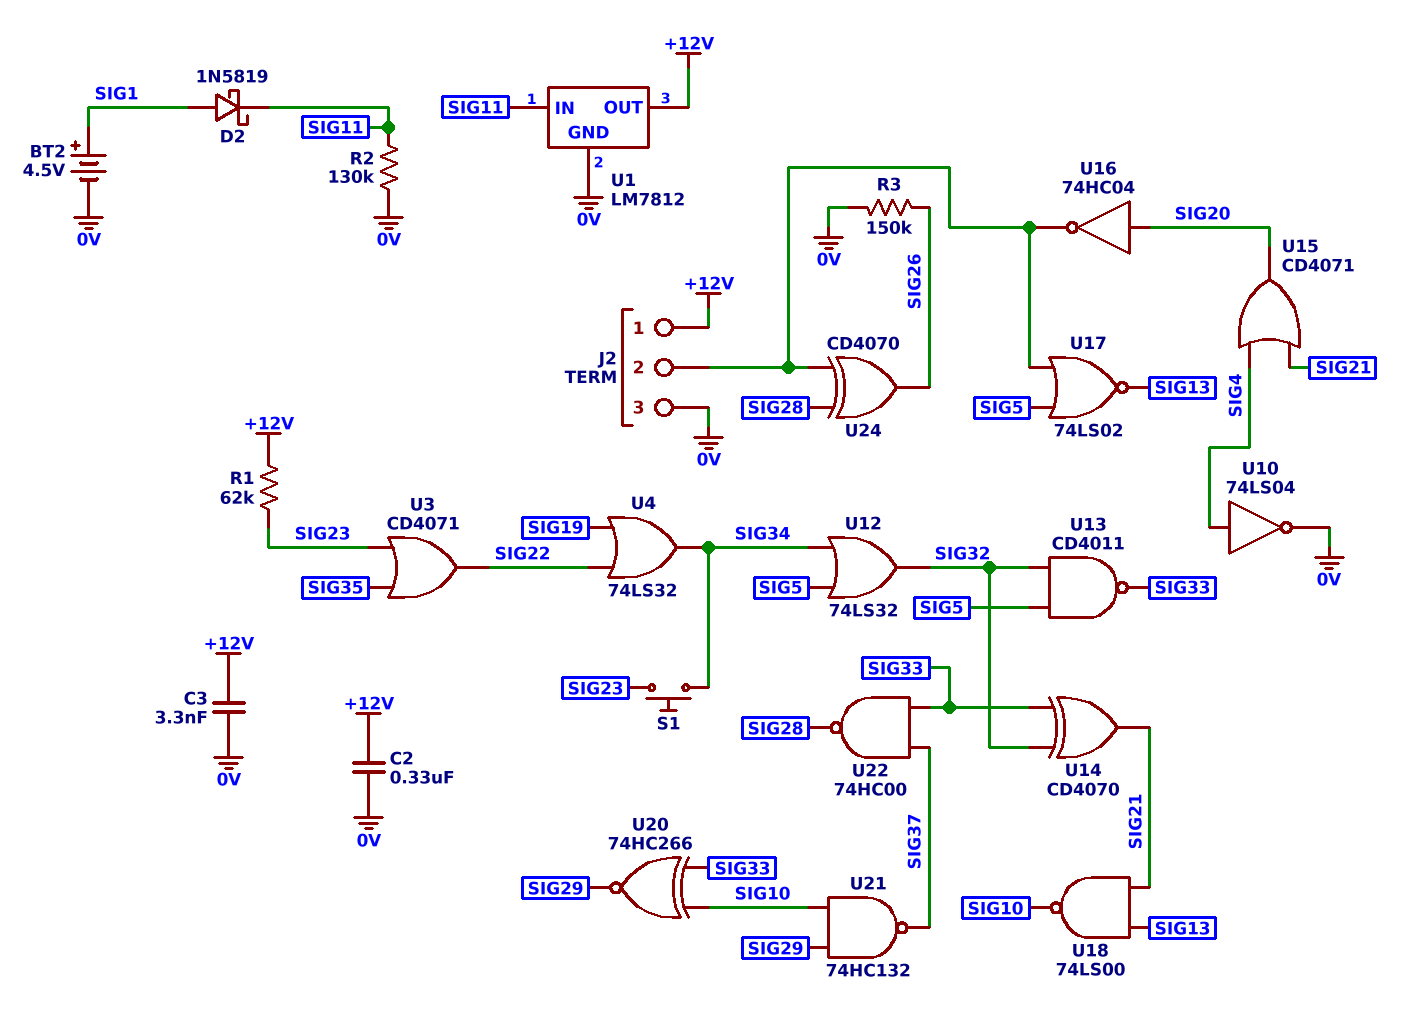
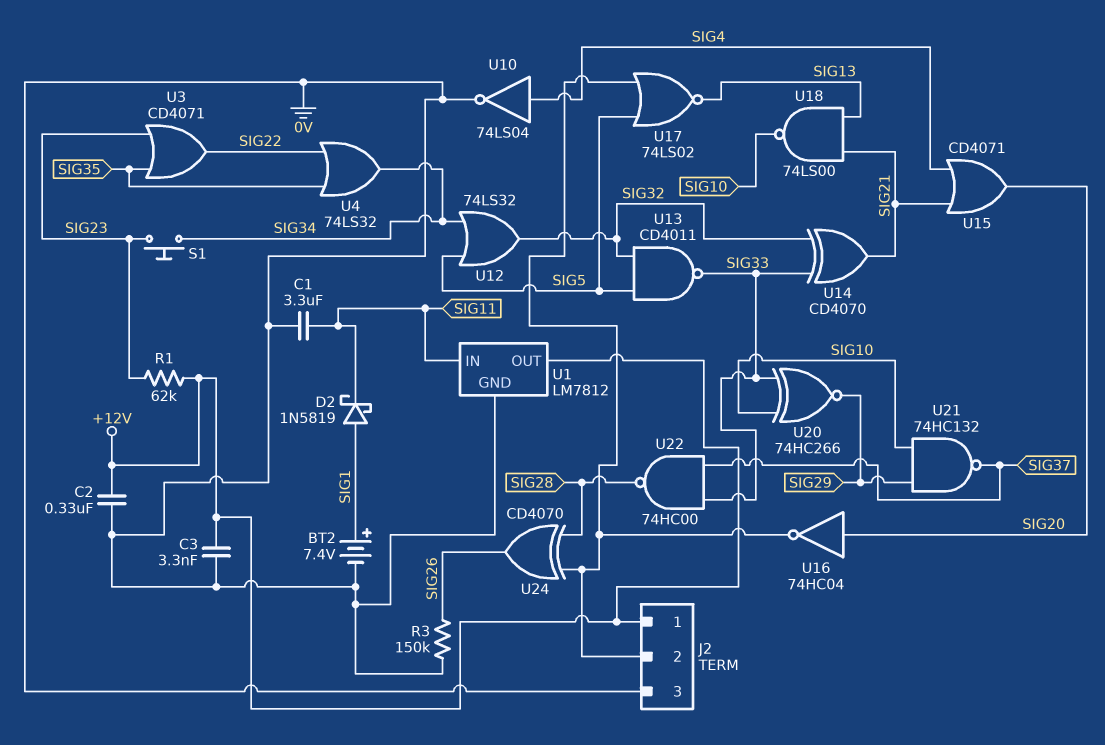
BT2: 4.5V (plus SIG1, minus 0V) -> 7.4V (plus SIG1, minus 0V)
C1: none -> 3.3uF (0V, SIG11)
R2: 130k (0V, SIG11) -> none
U4: OR 74LS32 (in SIG19, in SIG22, out SIG34) -> OR 74LS32 (in SIG22, in SIG35, out SIG34)

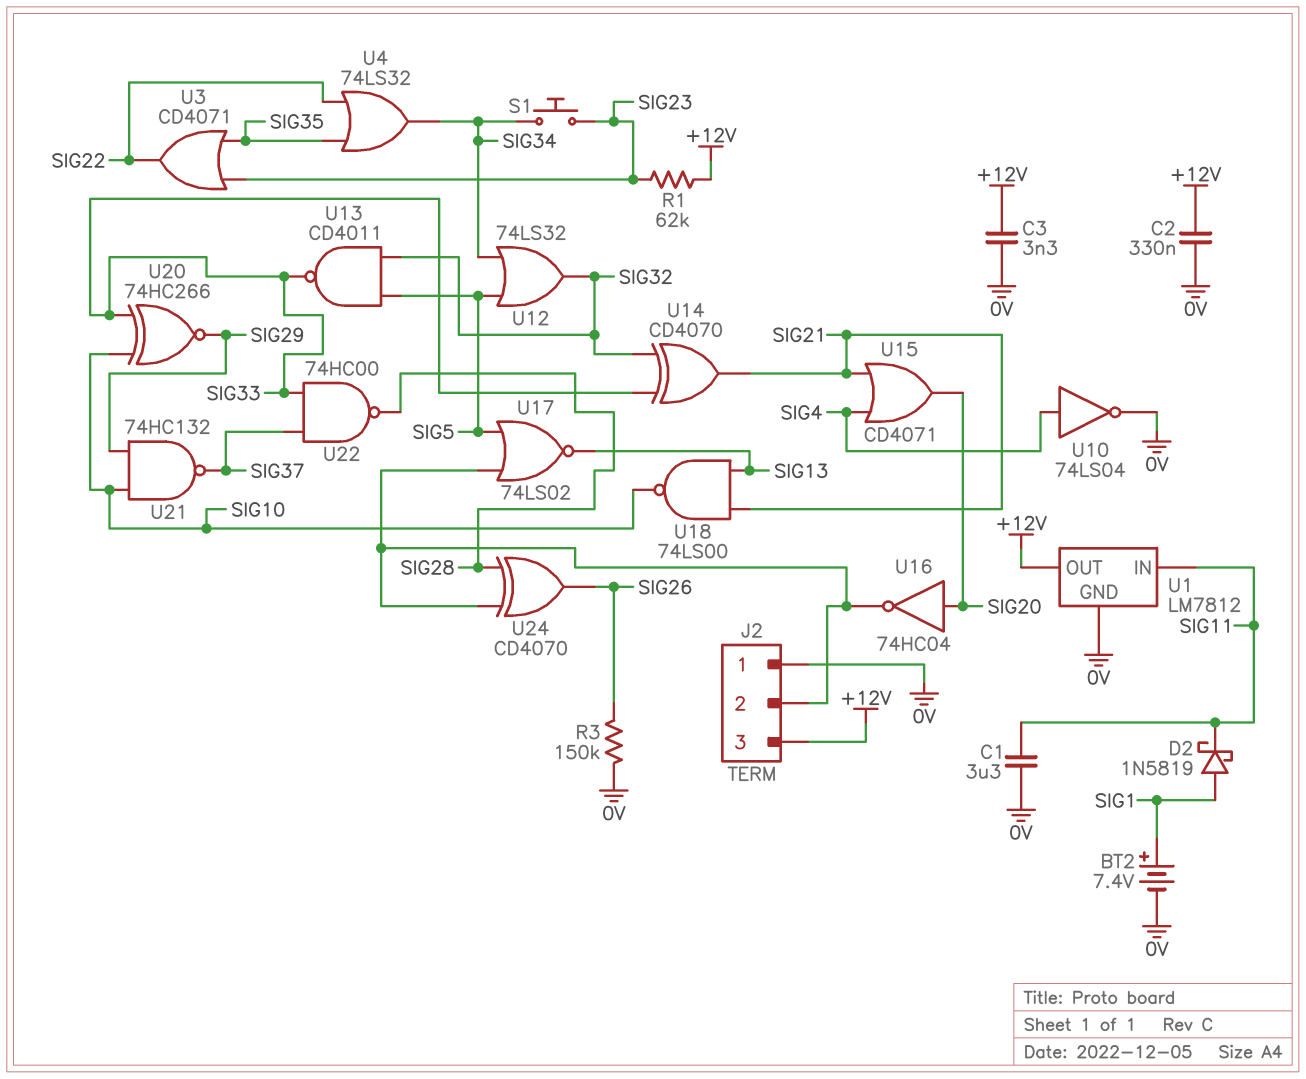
J2 pin 1: +12V -> 0V
J2 pin 3: 0V -> +12V

